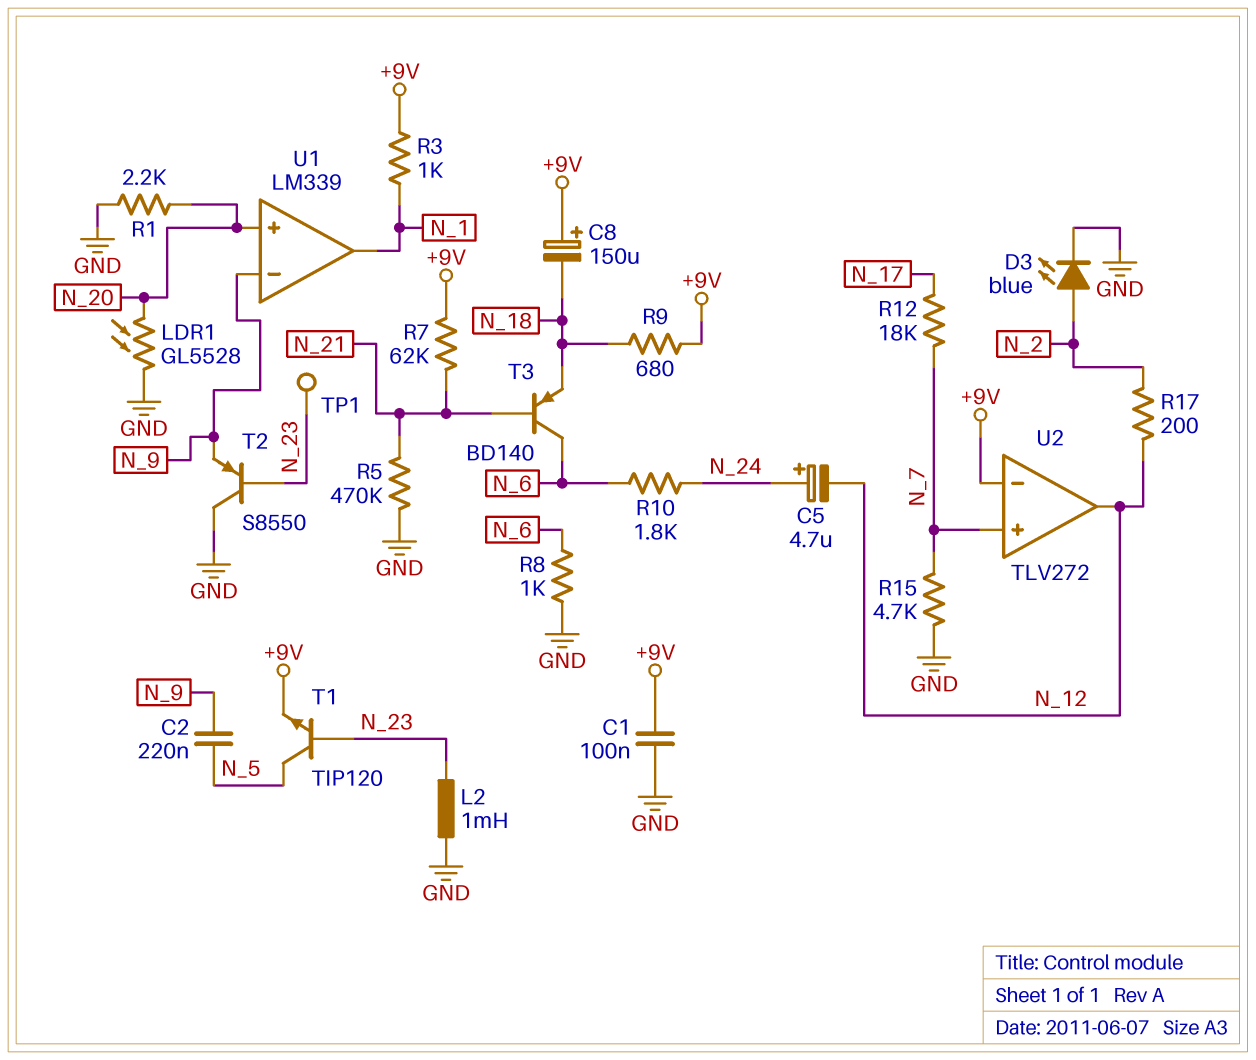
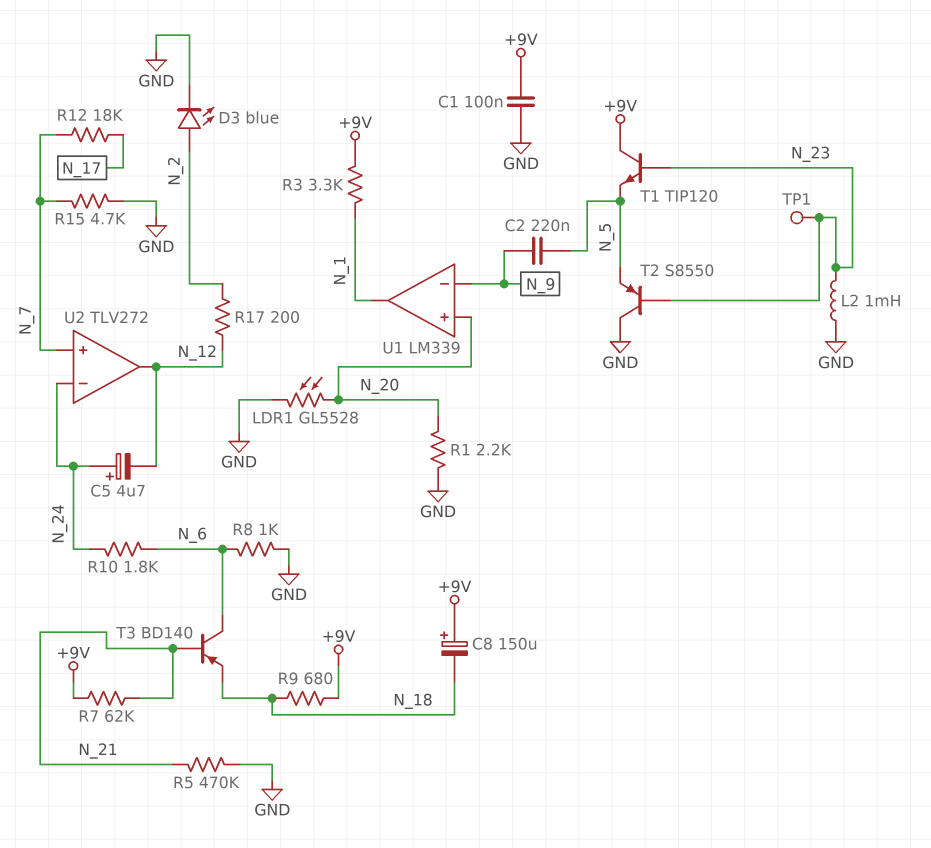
R3: 1k (+9V, N_1) -> 3.3k (+9V, N_1)
T1: NPN TIP120 (B N_23, C N_5, E +9V) -> NPN TIP120 (B N_23, C +9V, E N_5)
T2: PNP S8550 (B N_23, C GND, E N_9) -> PNP S8550 (B N_23, C GND, E N_5)
U2 pin in-: +9V -> N_24

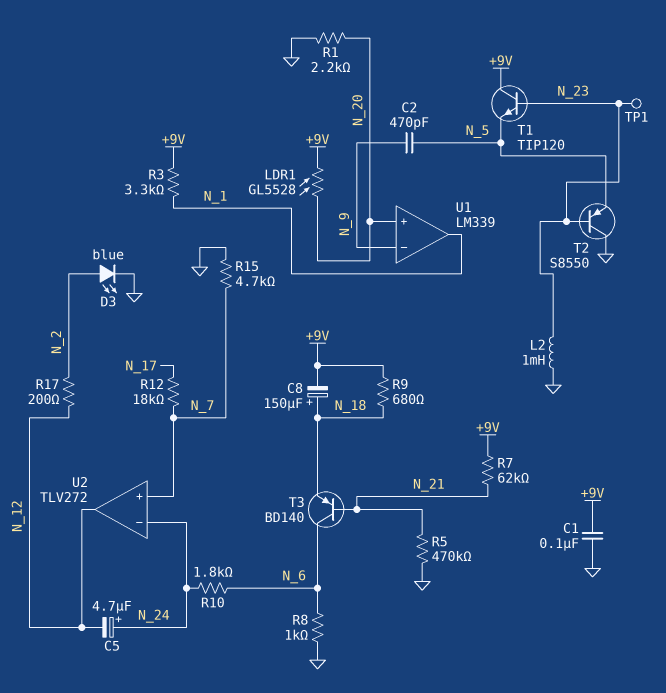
C2: 220nF (N_5, N_9) -> 470pF (N_5, N_9)
C8: 150uF (plus +9V, minus N_18) -> 150uF (plus N_18, minus +9V)
LDR1: GL5528 (GND, N_20) -> GL5528 (+9V, N_20)

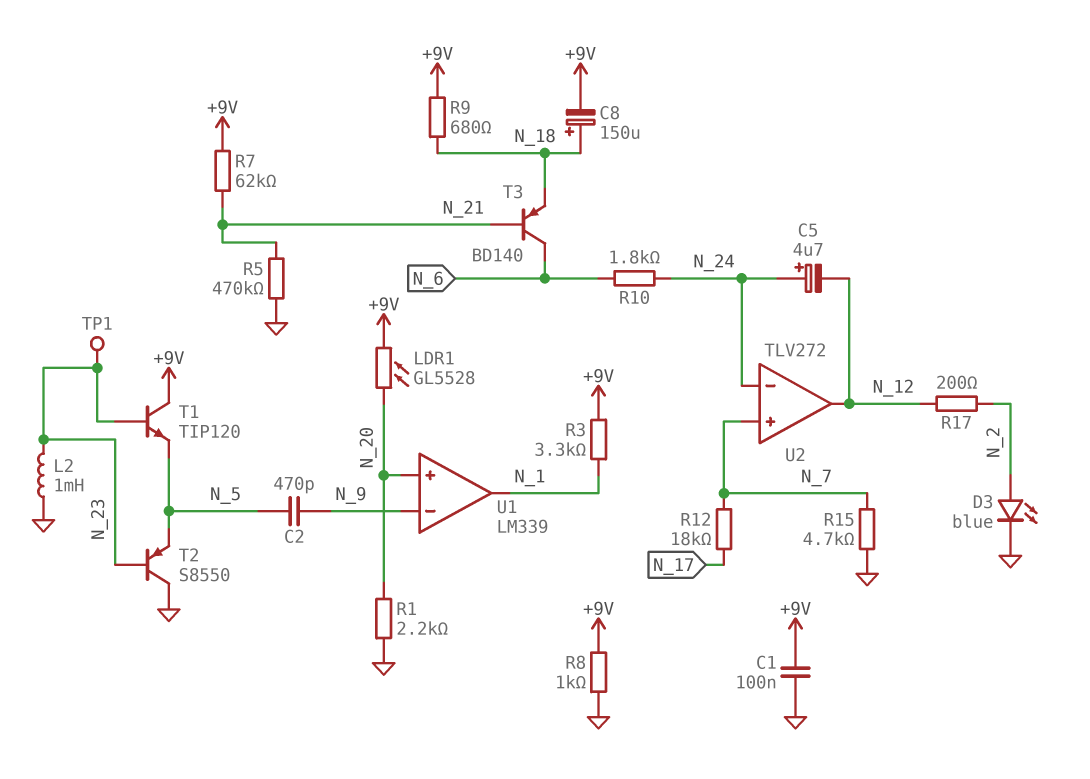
R8: 1k (GND, N_6) -> 1k (+9V, GND)

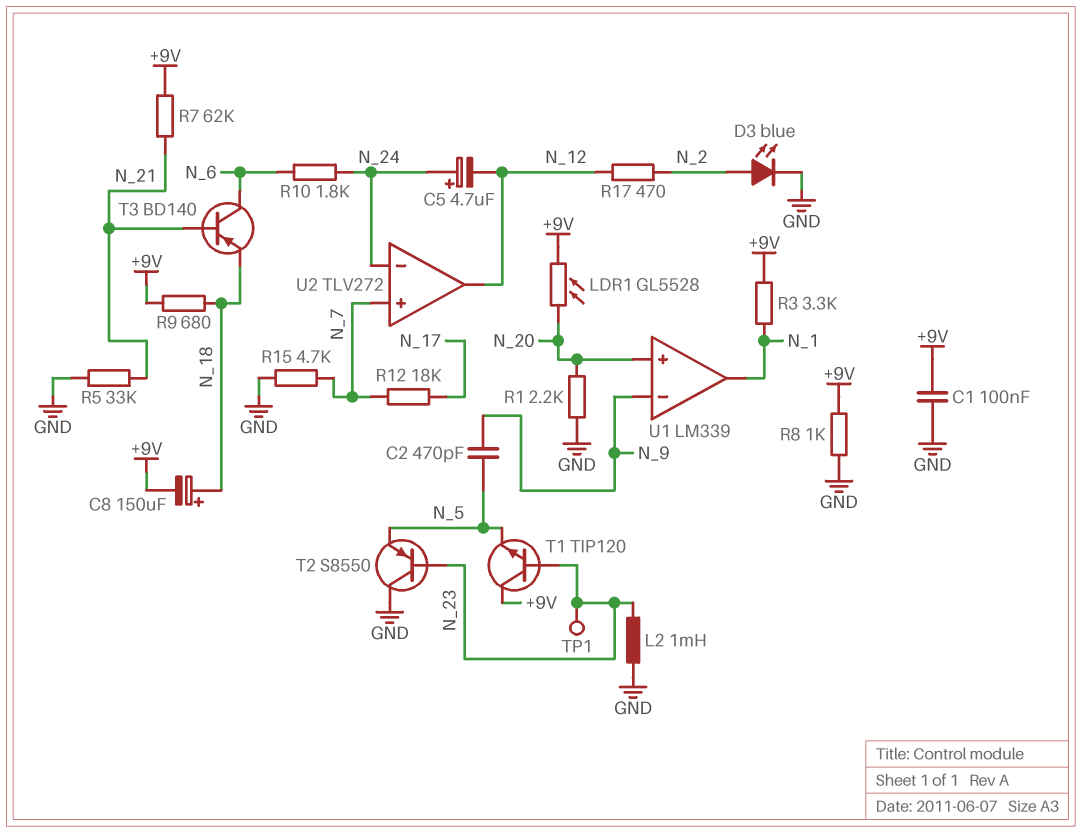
R5: 470k (GND, N_21) -> 33k (GND, N_21)
R17: 200 (N_2, N_12) -> 470 (N_2, N_12)

